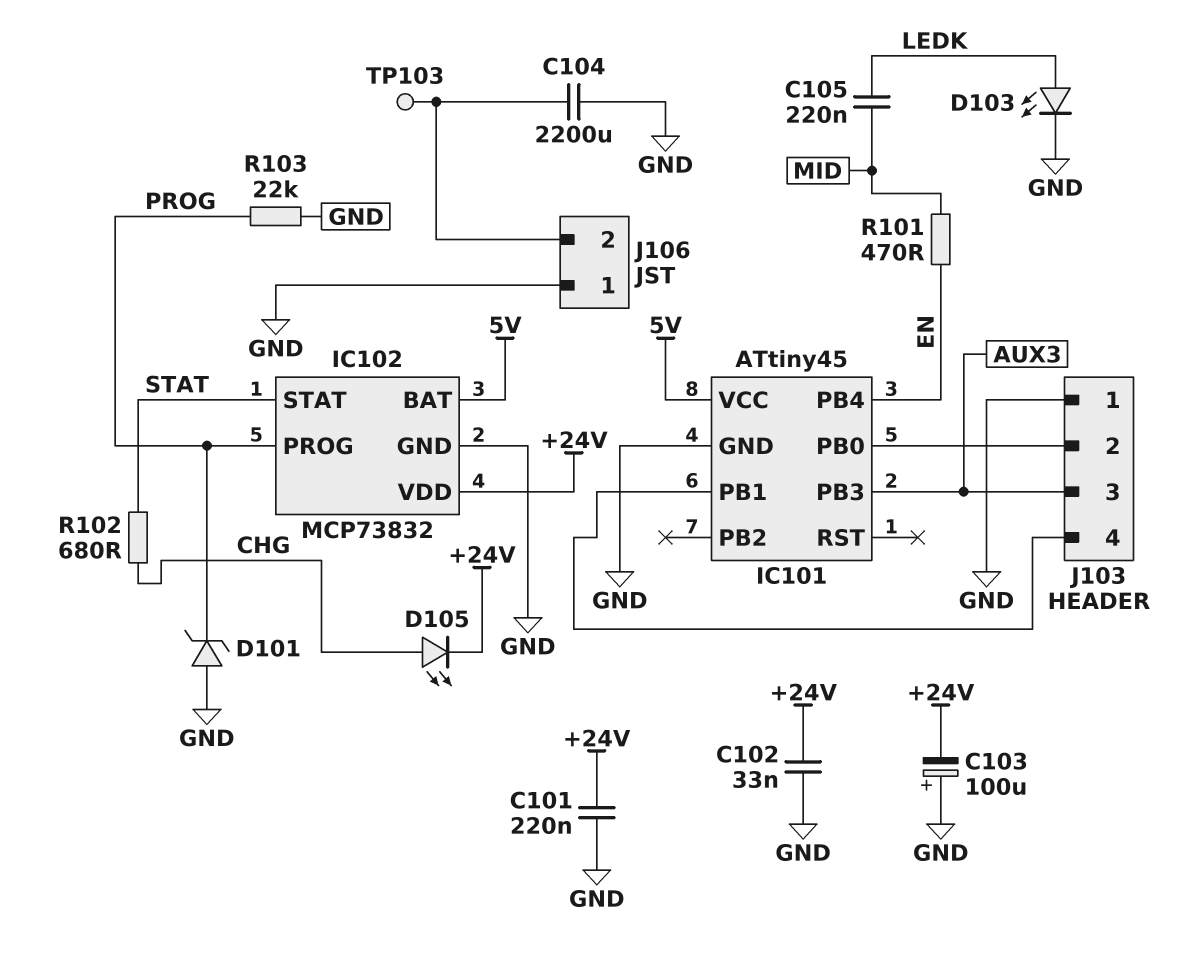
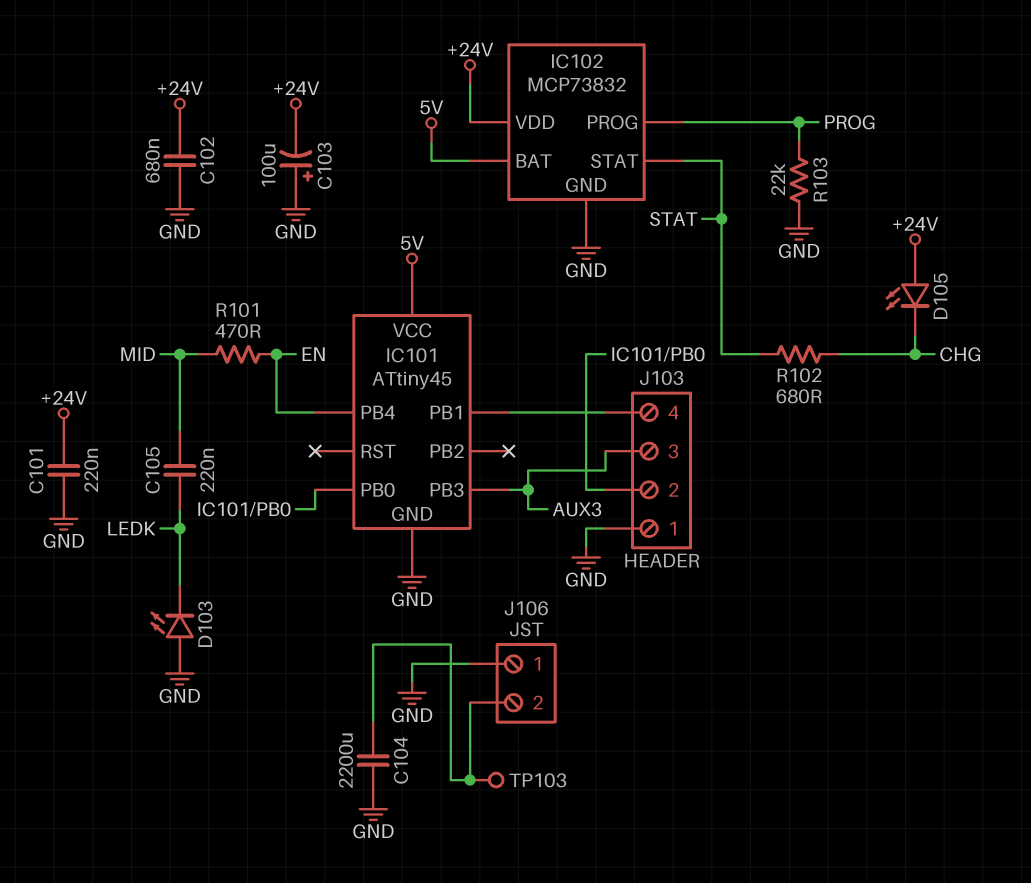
C102: 33nF (+24V, GND) -> 680nF (+24V, GND)
D101: zener (A GND, K PROG) -> none
D103: LED (A LEDK, K GND) -> LED (A GND, K LEDK)
D105: LED (A CHG, K +24V) -> LED (A +24V, K CHG)

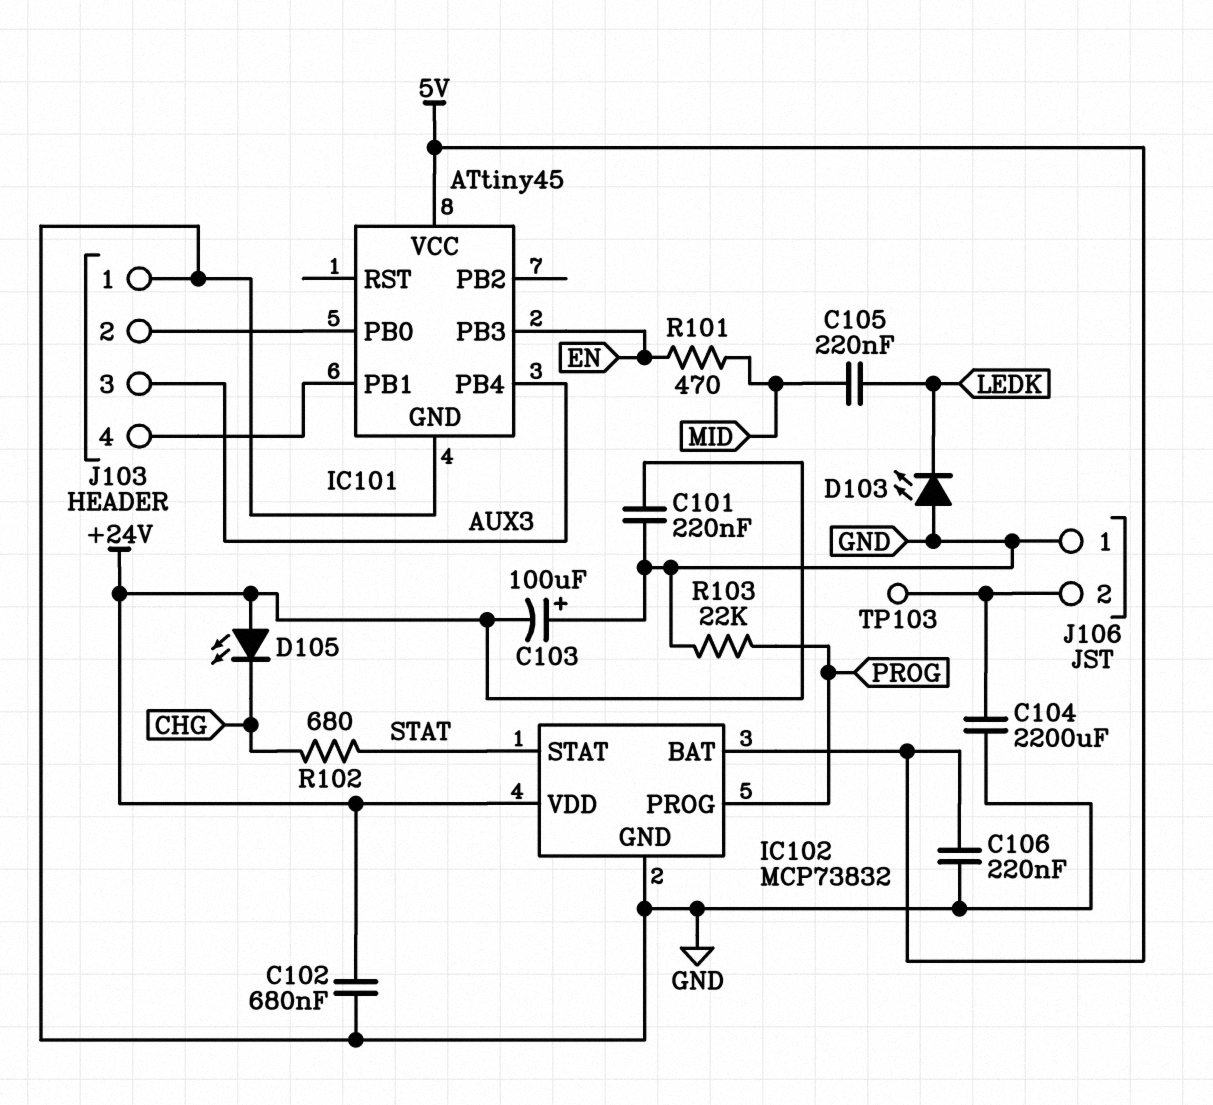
C106: none -> 220nF (5V, GND)
IC101 pin PB3: AUX3 -> EN
IC101 pin PB4: EN -> AUX3

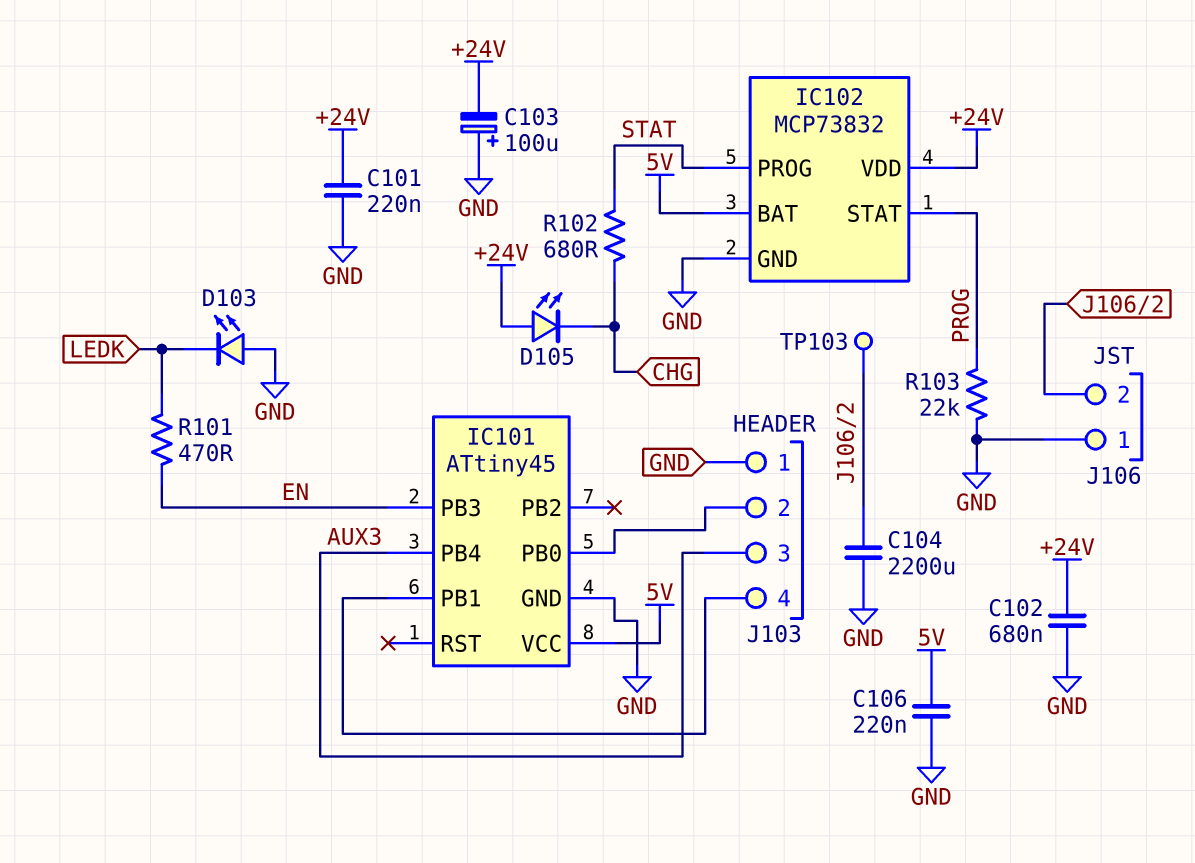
C105: 220nF (LEDK, MID) -> none
IC102 pin PROG: PROG -> STAT
IC102 pin STAT: STAT -> PROG
R101: 470 (EN, MID) -> 470 (EN, LEDK)

